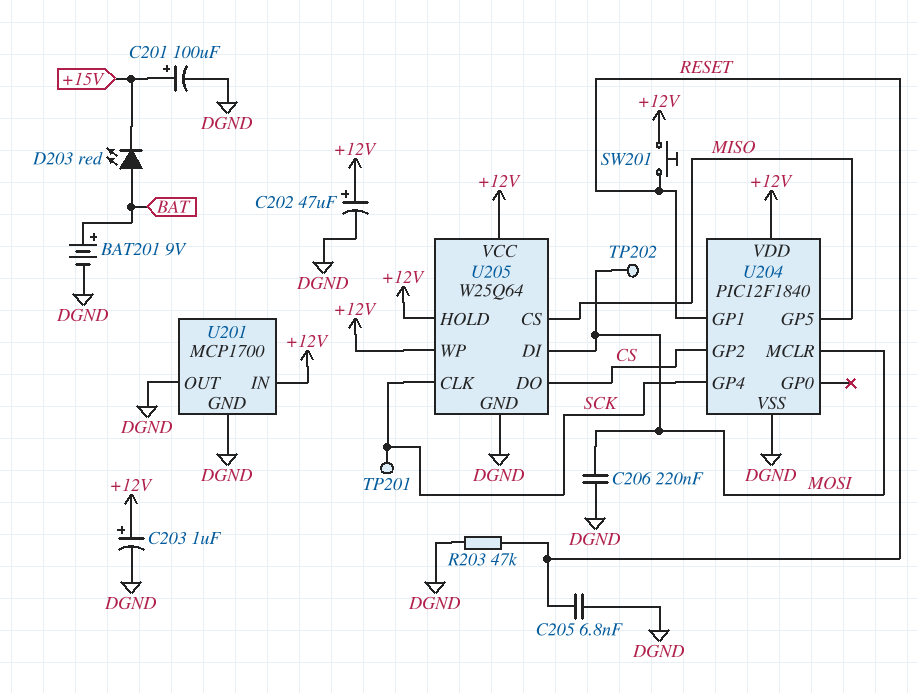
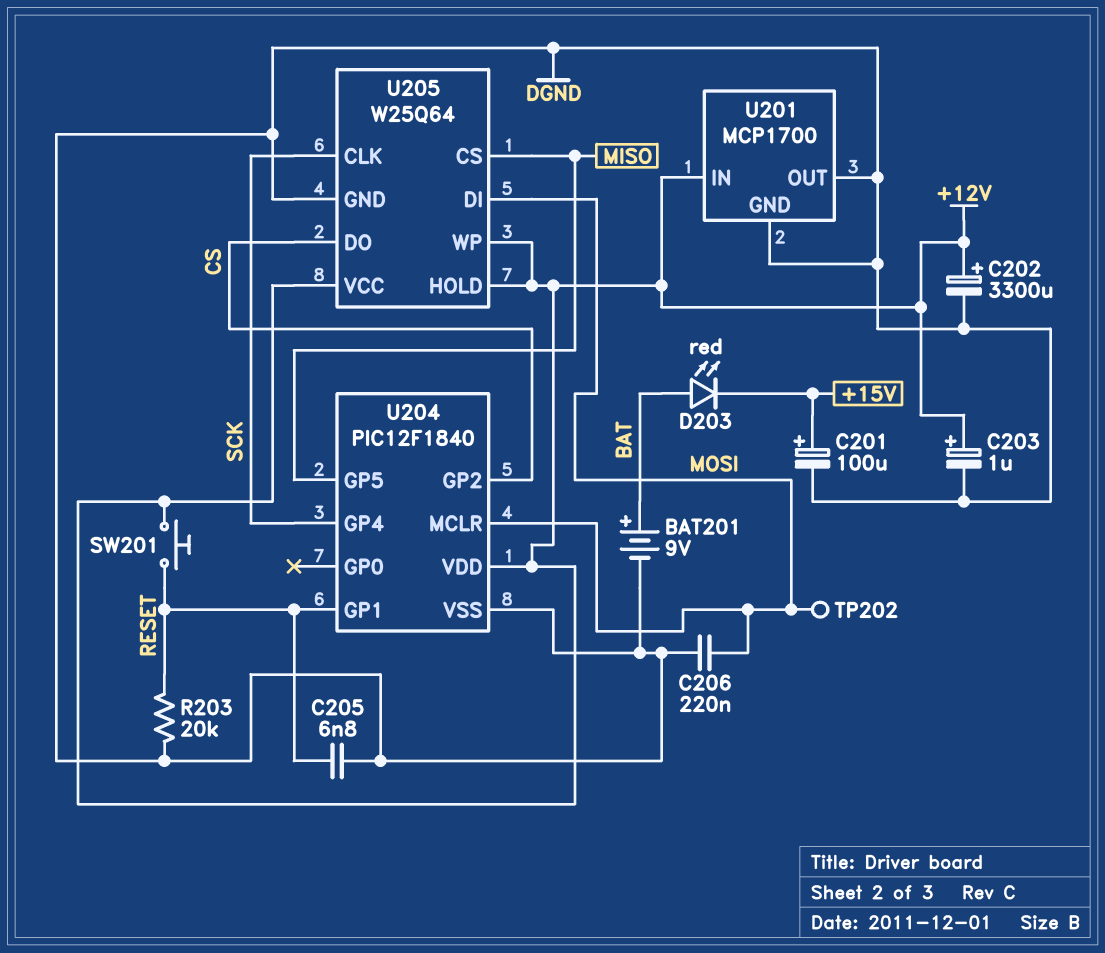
C202: 47uF (plus +12V, minus DGND) -> 3300uF (plus +12V, minus DGND)
R203: 47k (DGND, RESET) -> 20k (DGND, RESET)
TP201: test point (SCK) -> none

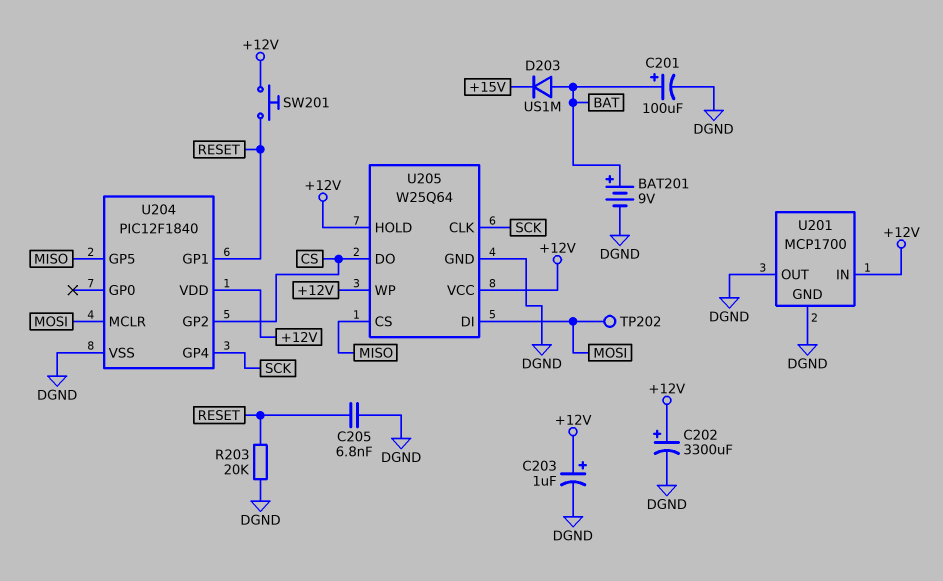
C201: 100uF (plus +15V, minus DGND) -> 100uF (plus BAT, minus DGND)
C206: 220nF (DGND, MOSI) -> none
D203: LED red (A BAT, K +15V) -> diode US1M (A BAT, K +15V)

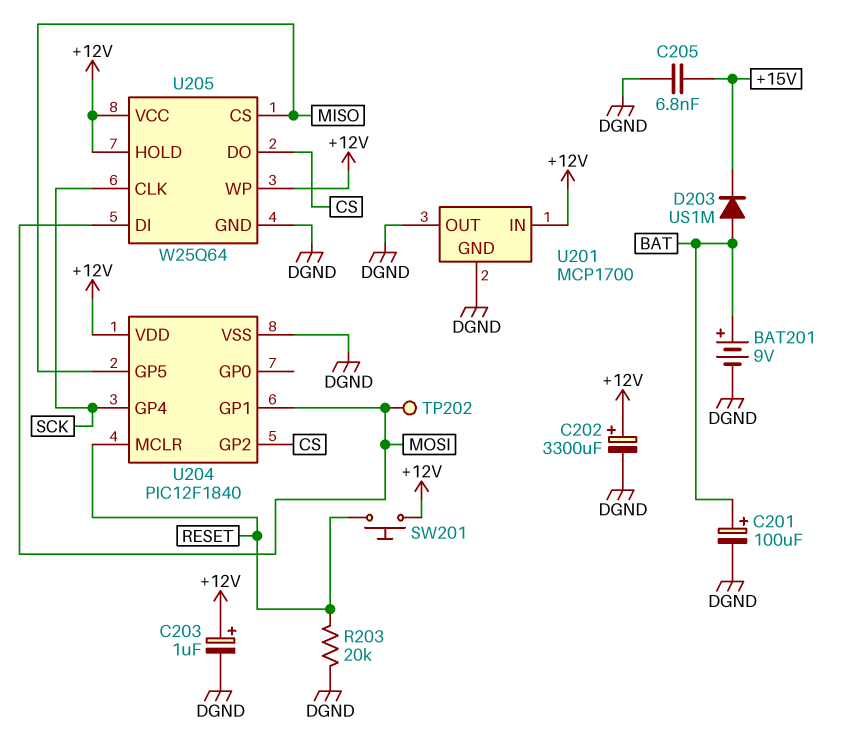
C205: 6.8nF (DGND, RESET) -> 6.8nF (+15V, DGND)
U204 pin GP1: RESET -> MOSI
U204 pin MCLR: MOSI -> RESET

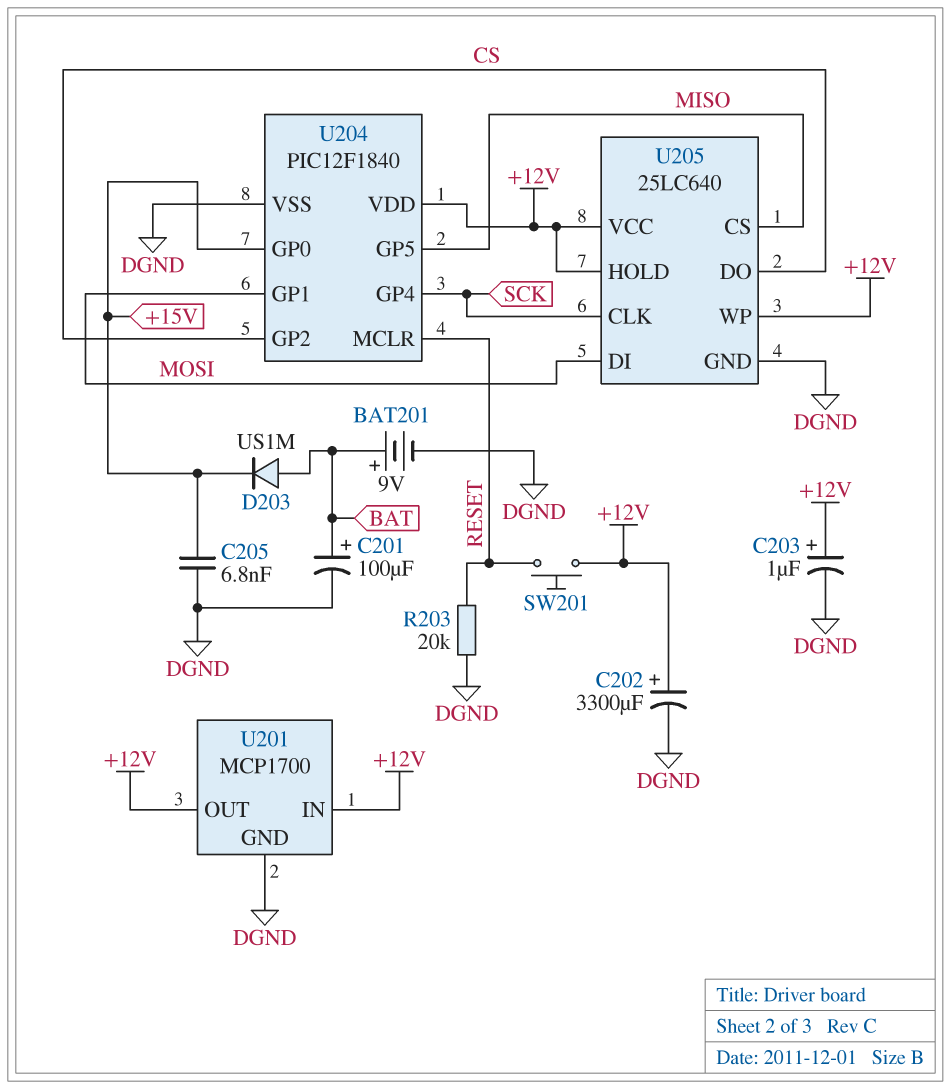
TP202: test point (MOSI) -> none
U201 pin OUT: DGND -> +12V
U204 pin GP0: none -> +15V
U205: W25Q64 -> 25LC640

